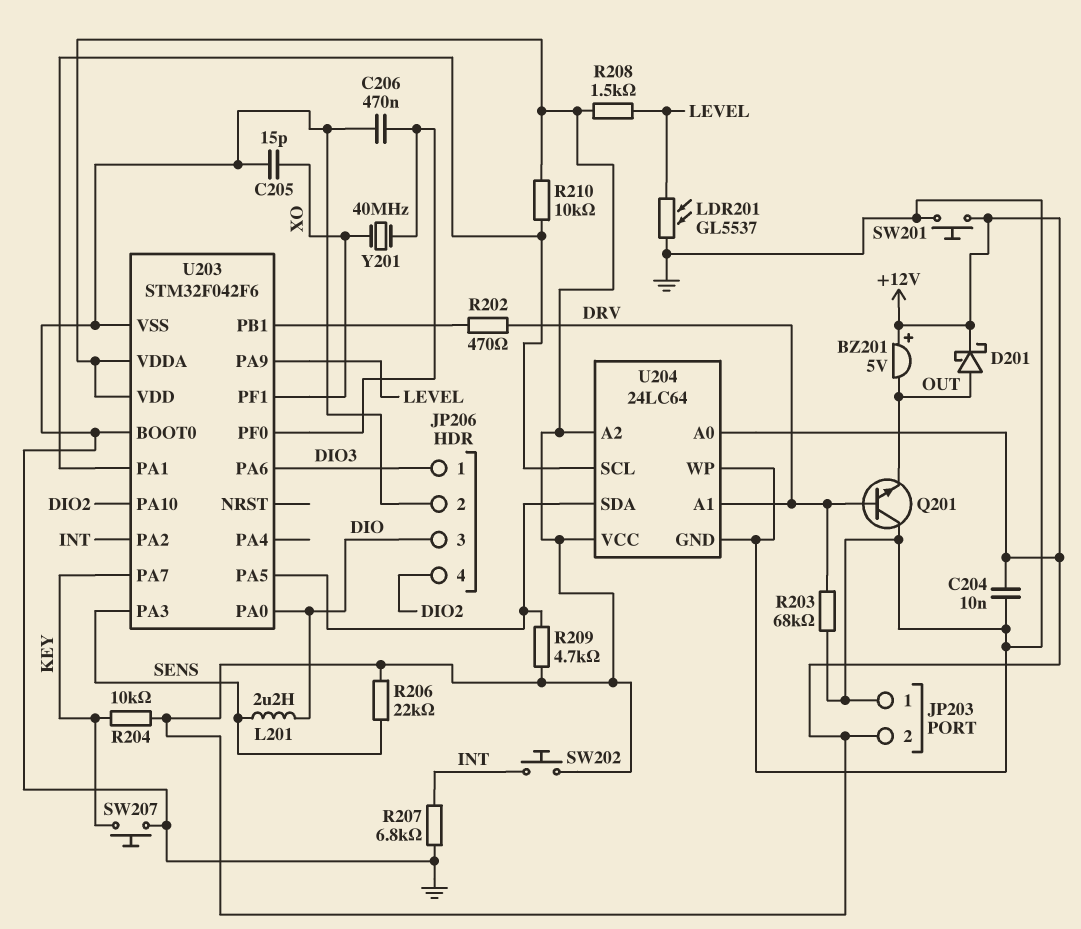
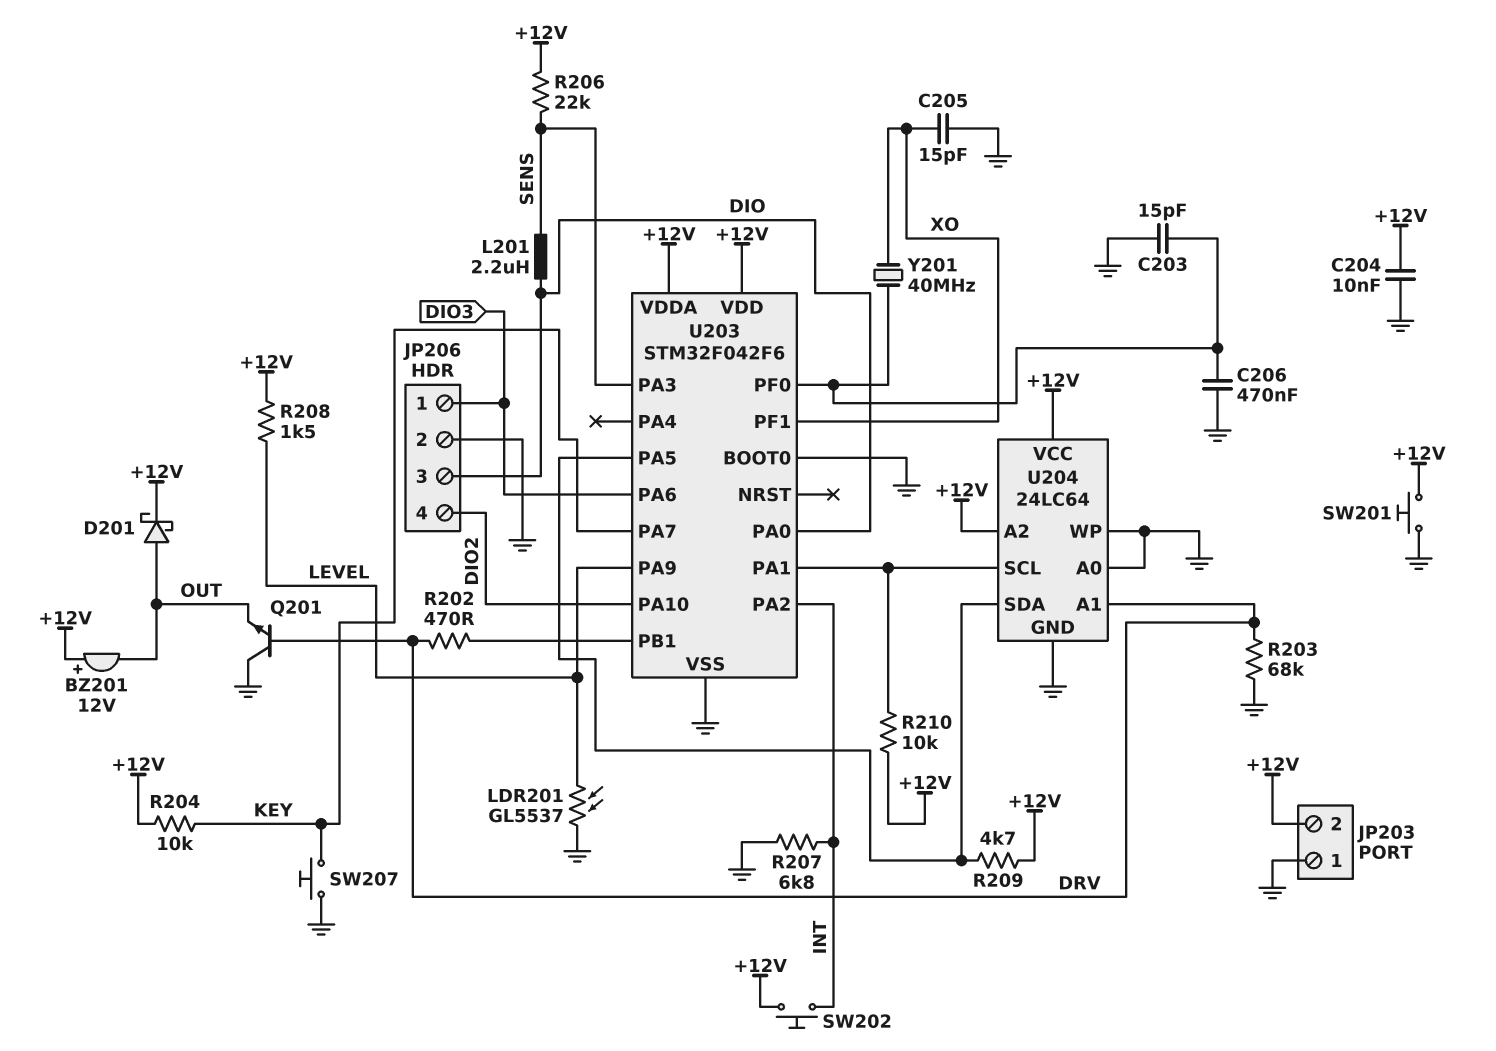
BZ201: buzzer 5V (plus +12V, minus OUT) -> buzzer 12V (plus +12V, minus OUT)
C203: none -> 15pF (GND, U203/PF0)
U204 pin A0: +12V -> GND

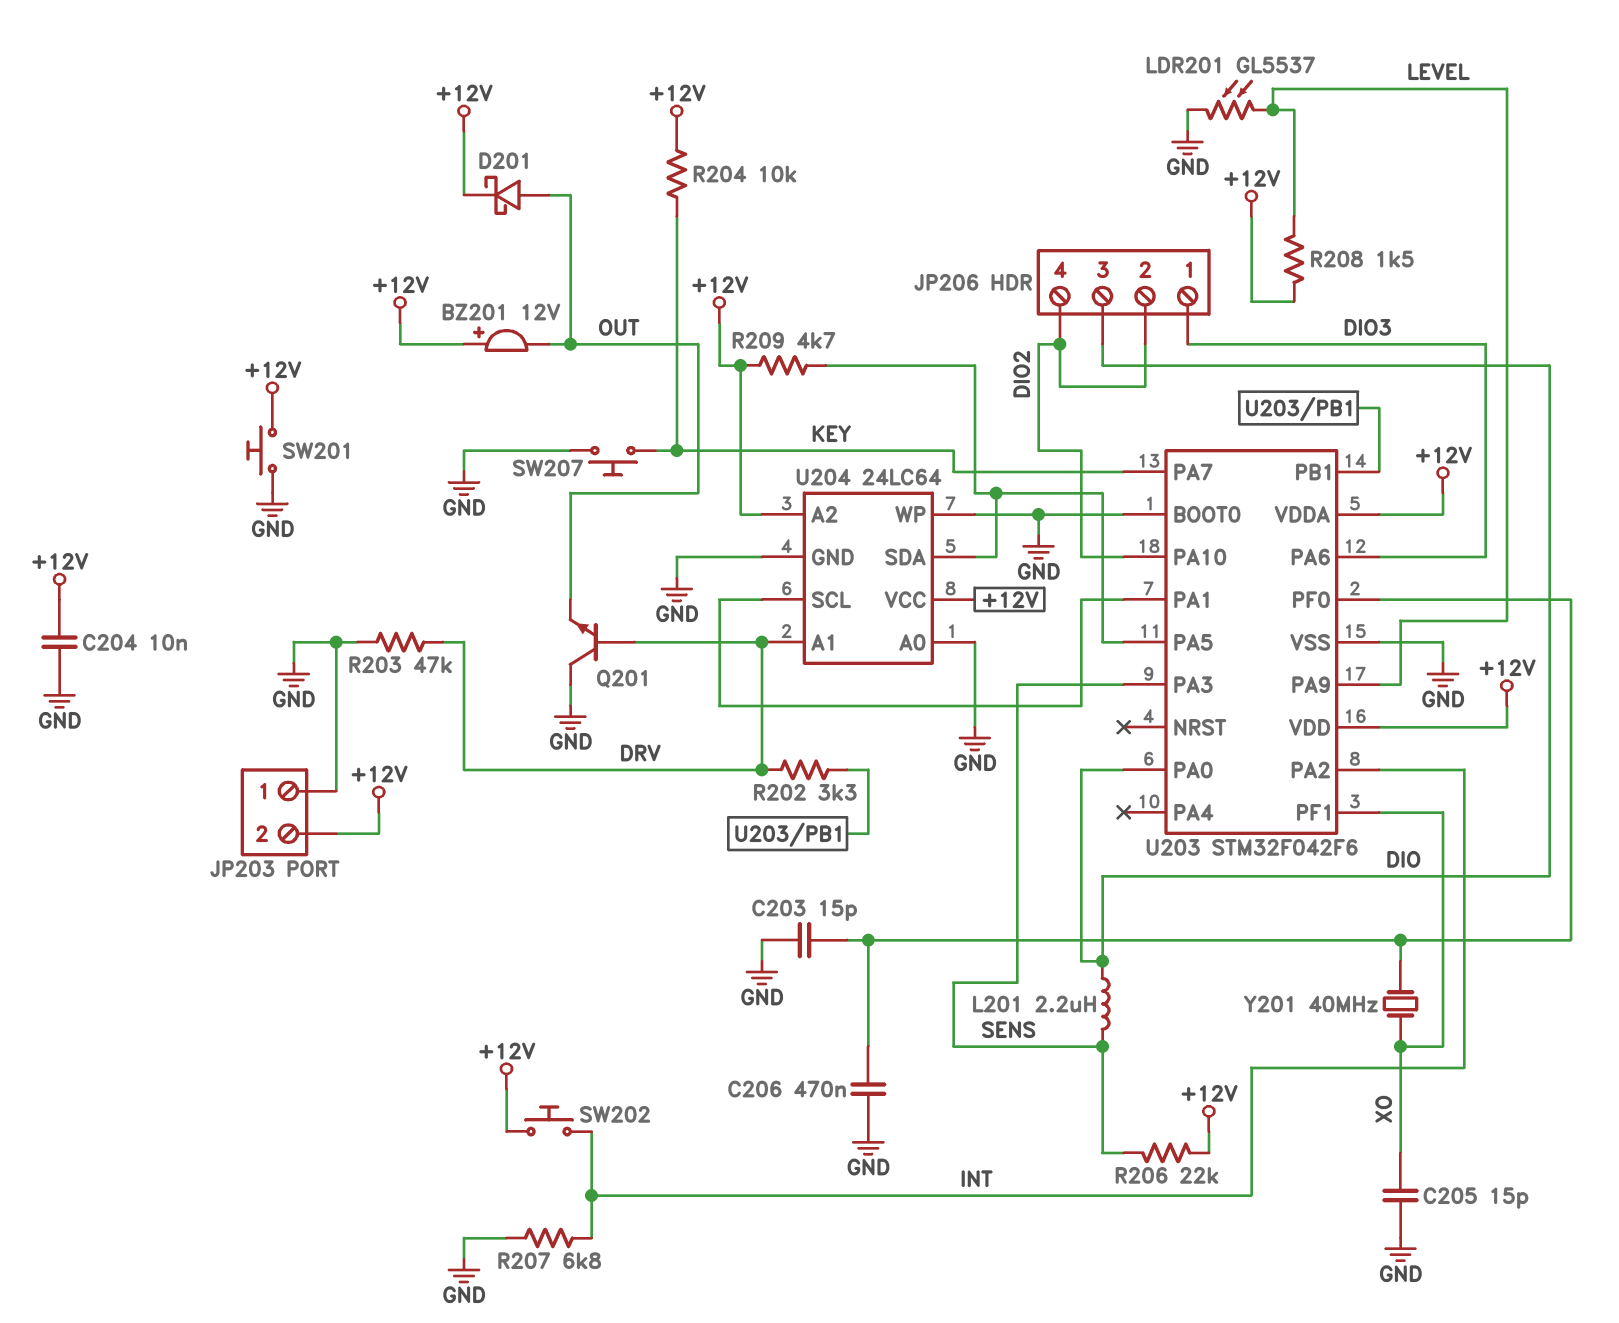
JP206 pin 2: GND -> DIO2
R202: 470 (DRV, U203/PB1) -> 3.3k (DRV, U203/PB1)
R203: 68k (DRV, GND) -> 47k (DRV, GND)
R210: 10k (+12V, U203/PA1) -> none

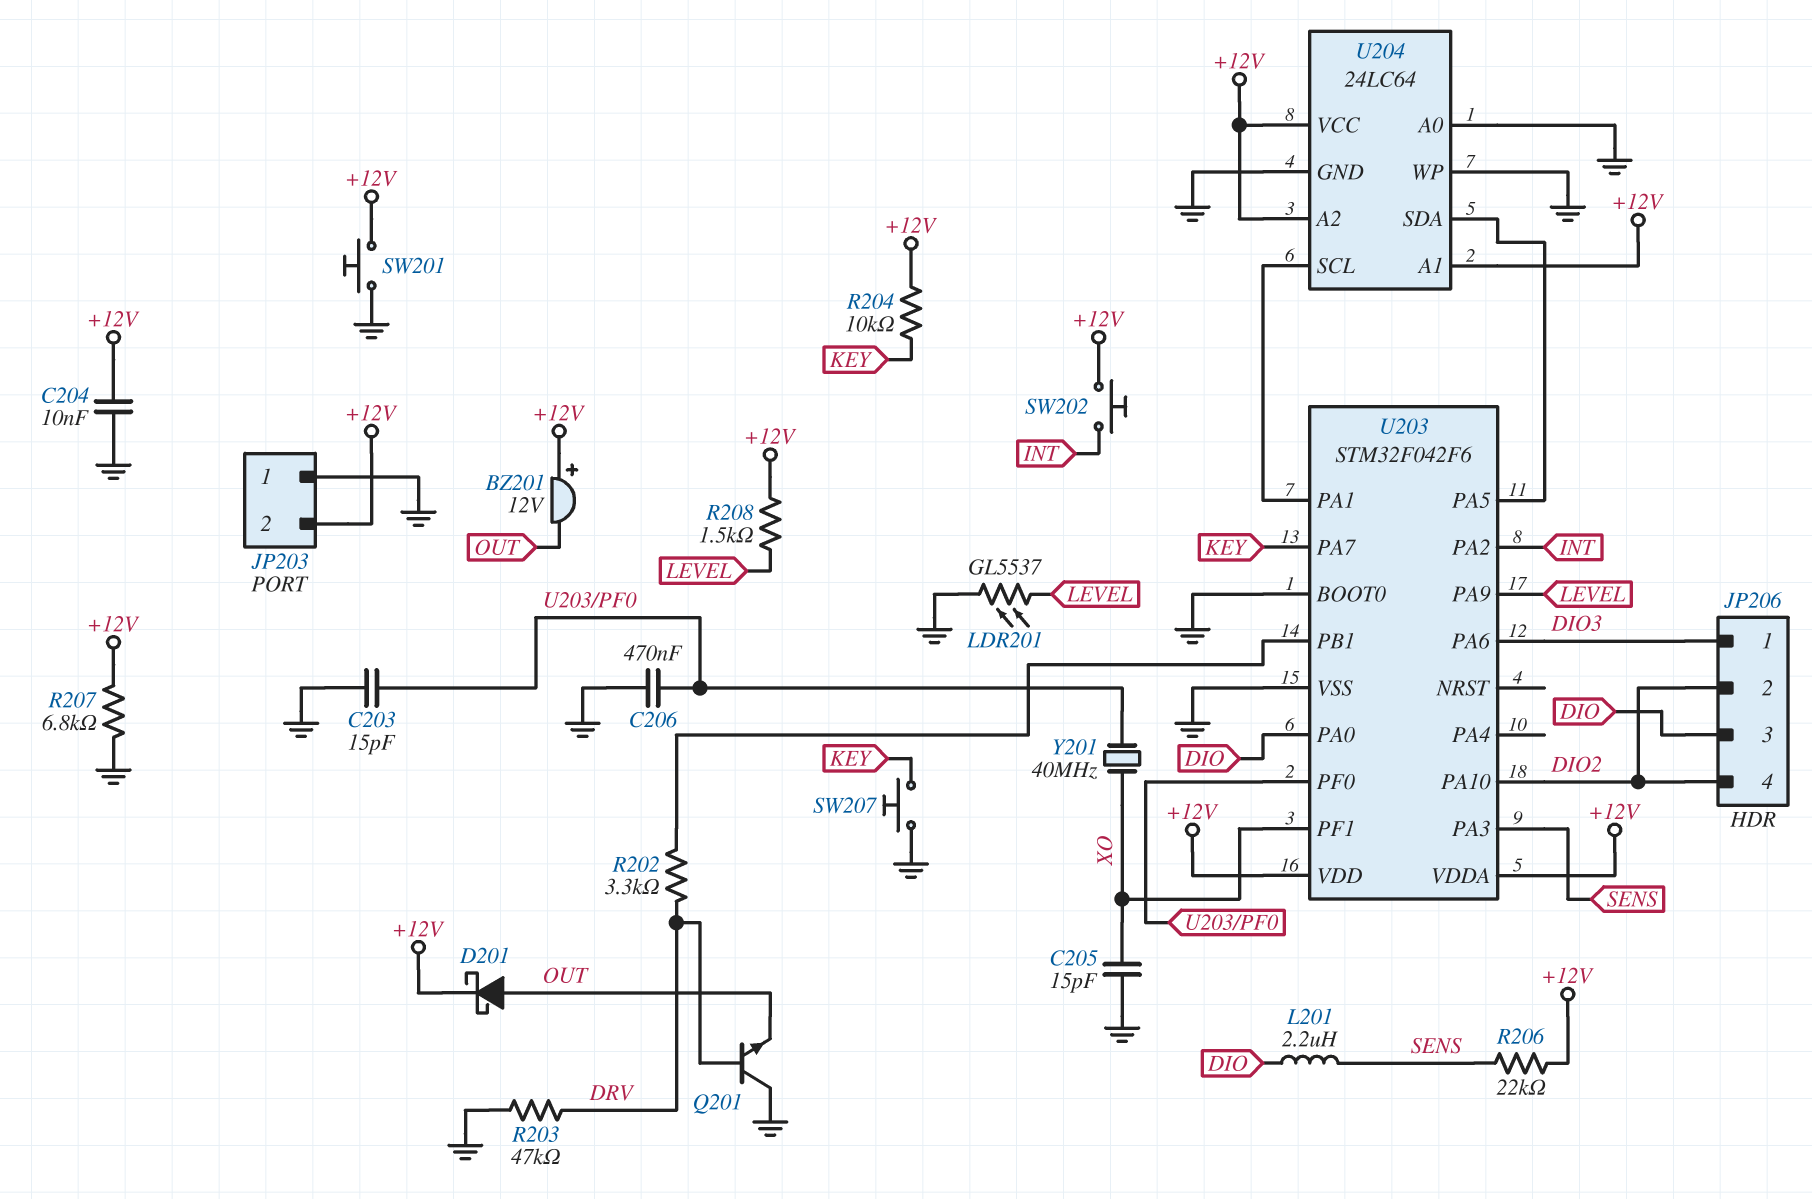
R207: 6.8k (GND, INT) -> 6.8k (+12V, GND)
R209: 4.7k (+12V, U203/PA5) -> none
U204 pin A1: DRV -> +12V

